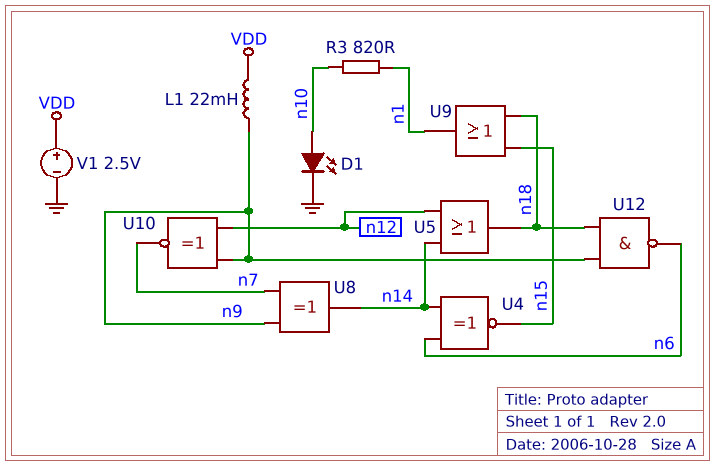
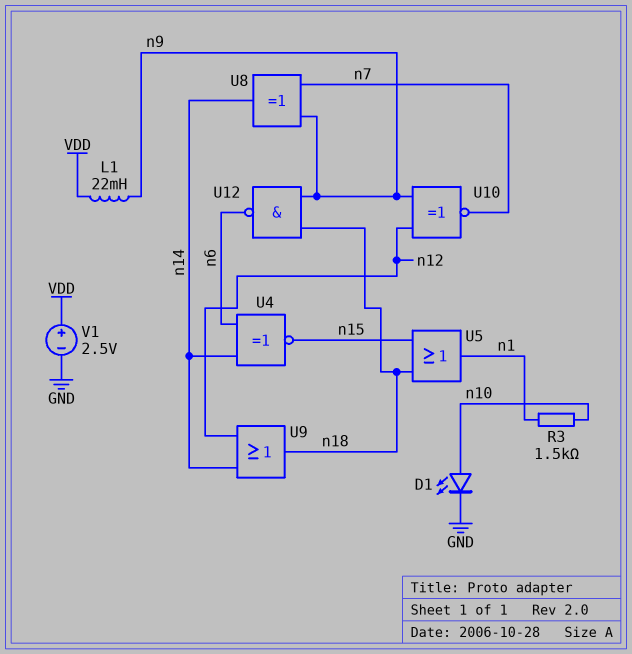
R3: 820 (n1, n10) -> 1.5k (n1, n10)
U5: OR (in n12, in n14, out n18) -> OR (in n15, in n18, out n1)
U9: OR (in n15, in n18, out n1) -> OR (in n12, in n14, out n18)

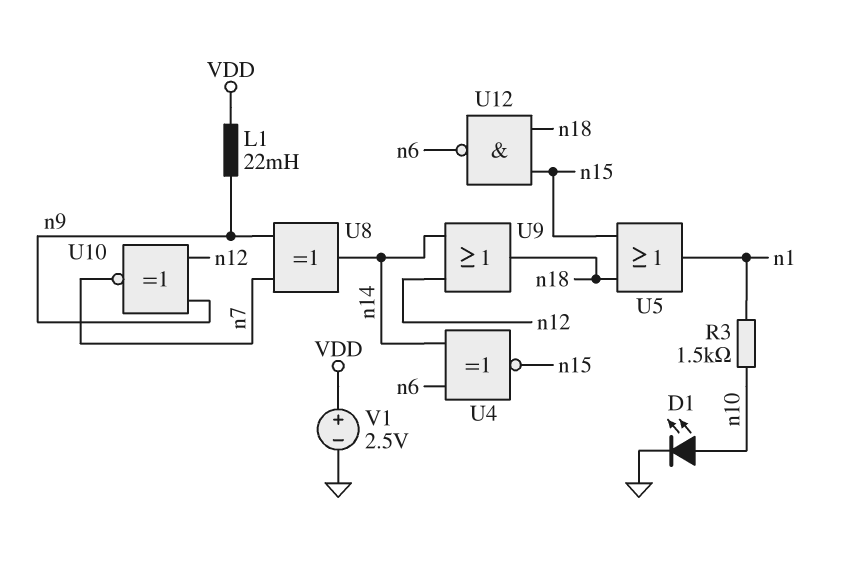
U12: NAND (in n9, in n18, out n6) -> NAND (in n15, in n18, out n6)

